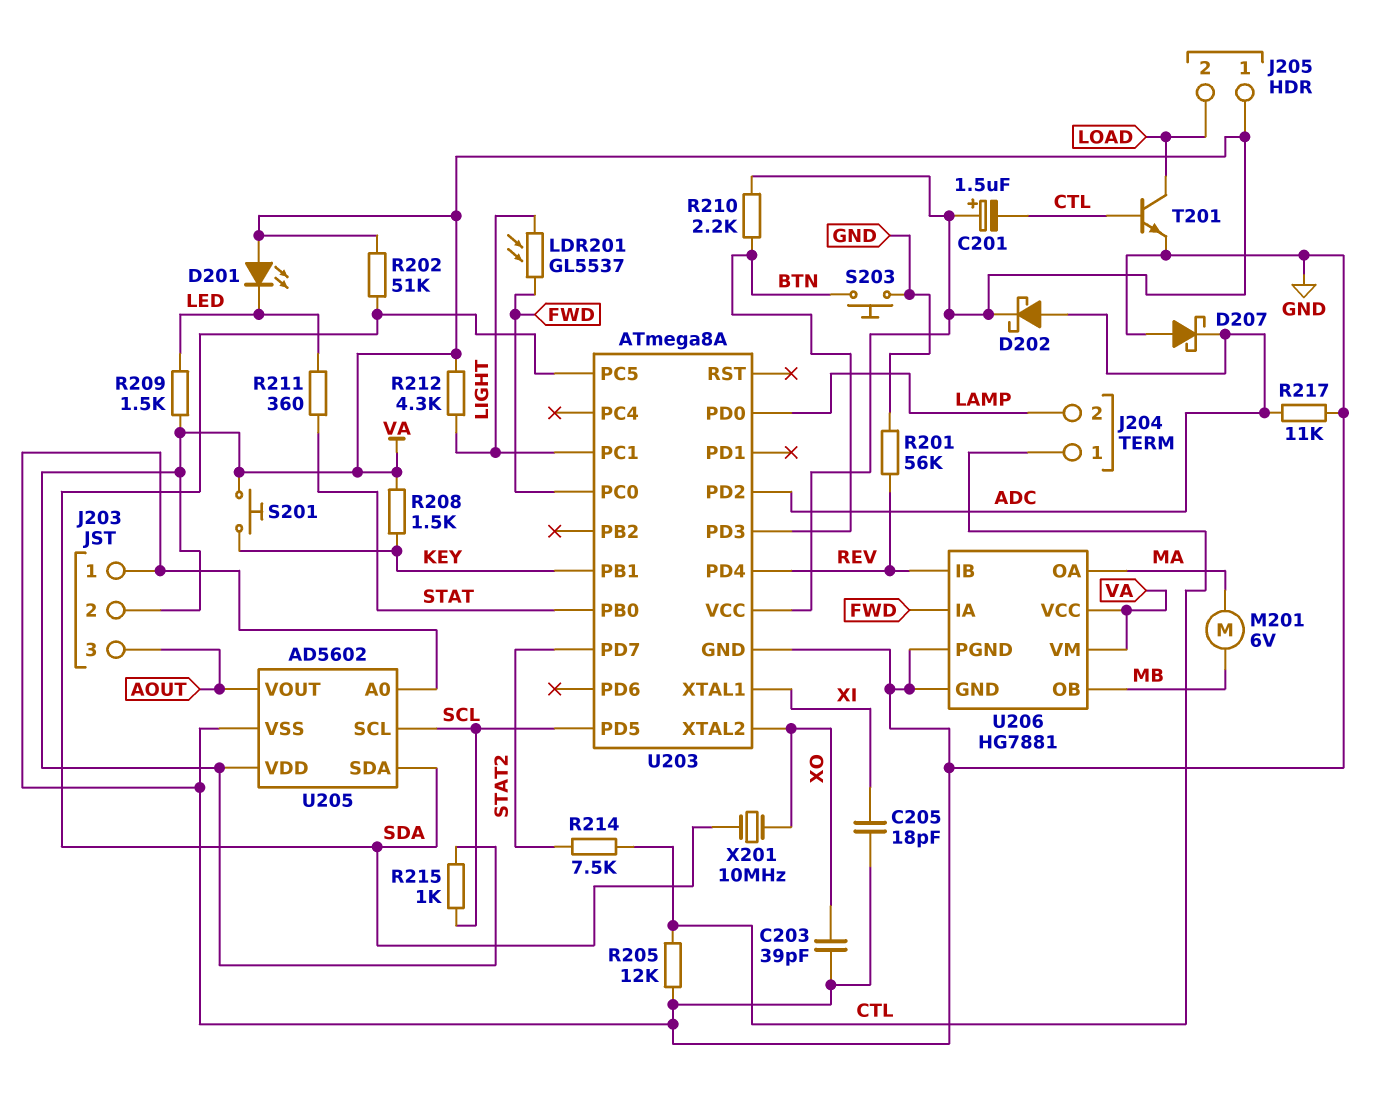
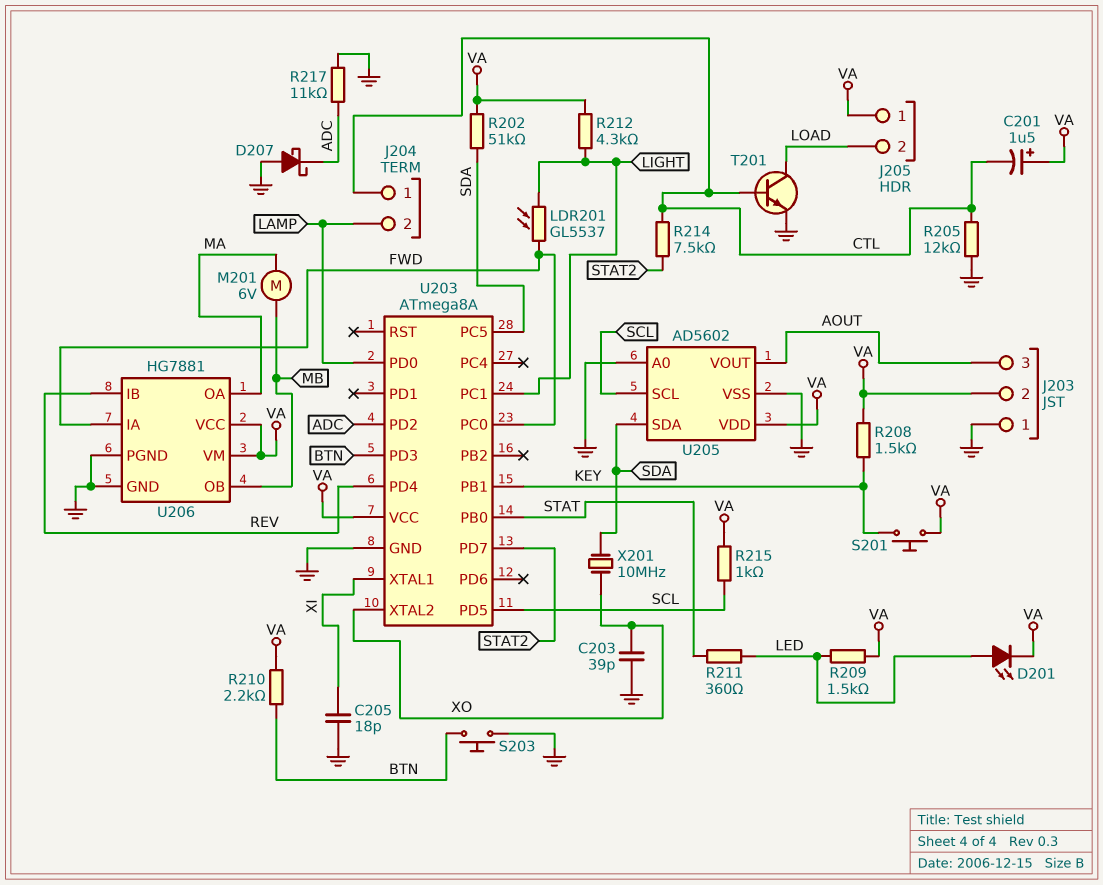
D201: LED (A VA, K LED) -> LED (A LED, K VA)
D202: schottky (A ADC, K VA) -> none
R201: 56k (GND, REV) -> none

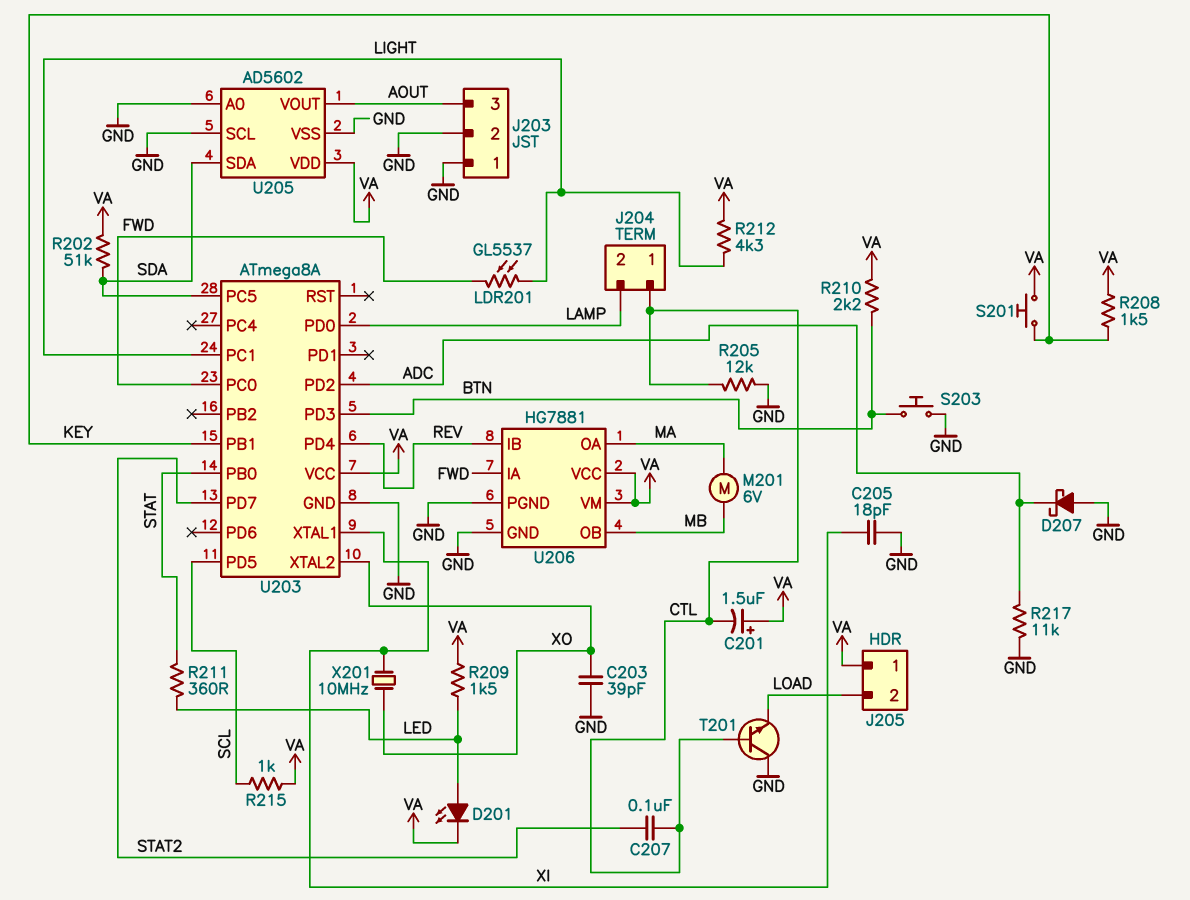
C207: none -> 100nF (CTL, STAT2)
J203 pin 2: VA -> GND
R214: 7.5k (CTL, STAT2) -> none
T201: NPN (B CTL, C LOAD, E GND) -> NPN (B CTL, C GND, E LOAD)
U205 pin SCL: SCL -> GND
X201: 10MHz (SDA, XO) -> 10MHz (XI, XO)

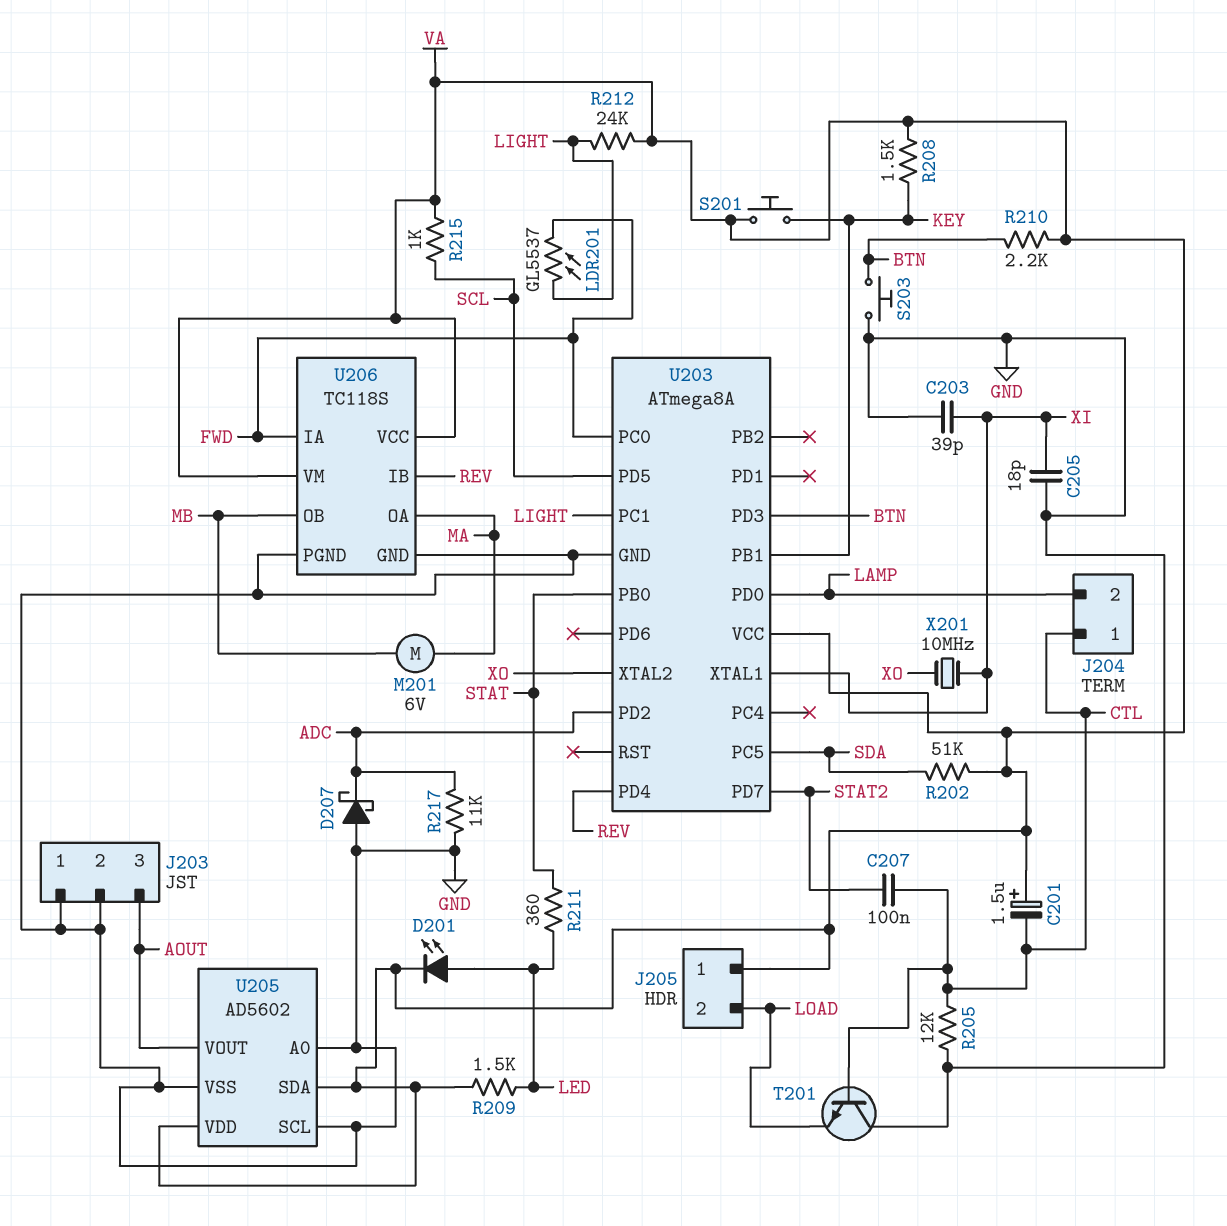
C203: 39pF (GND, XO) -> 39pF (GND, XI)
R212: 4.3k (LIGHT, VA) -> 24k (LIGHT, VA)
U205 pin SDA: SDA -> VA
U206: HG7881 -> TC118S

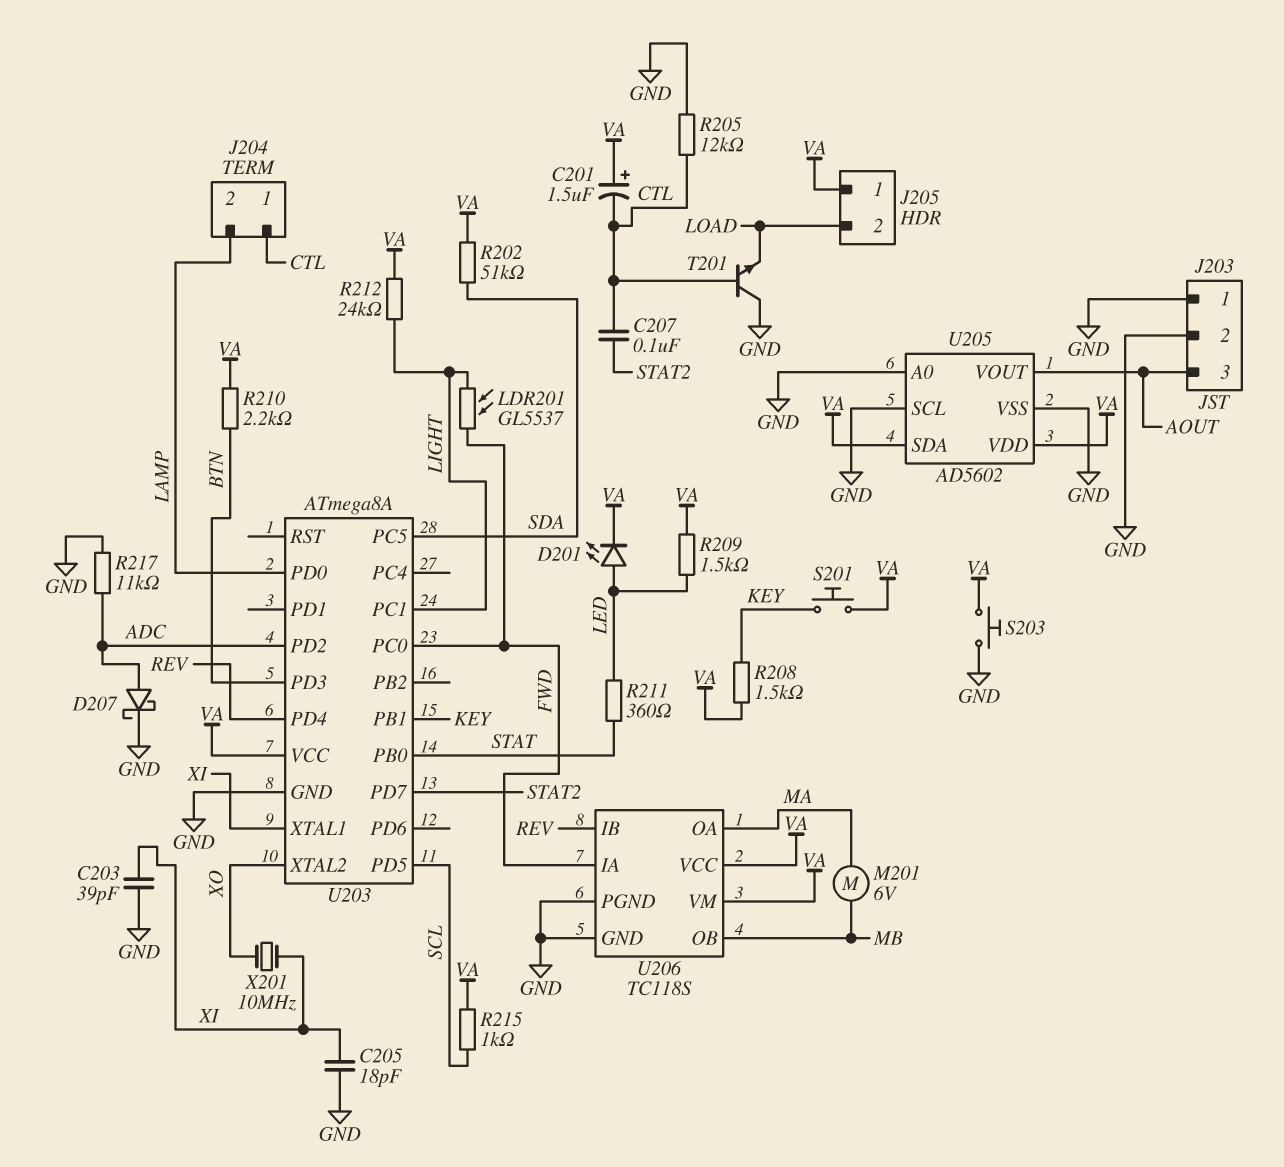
D207: schottky (A GND, K ADC) -> schottky (A ADC, K GND)
S203: button (BTN, GND) -> button (GND, VA)

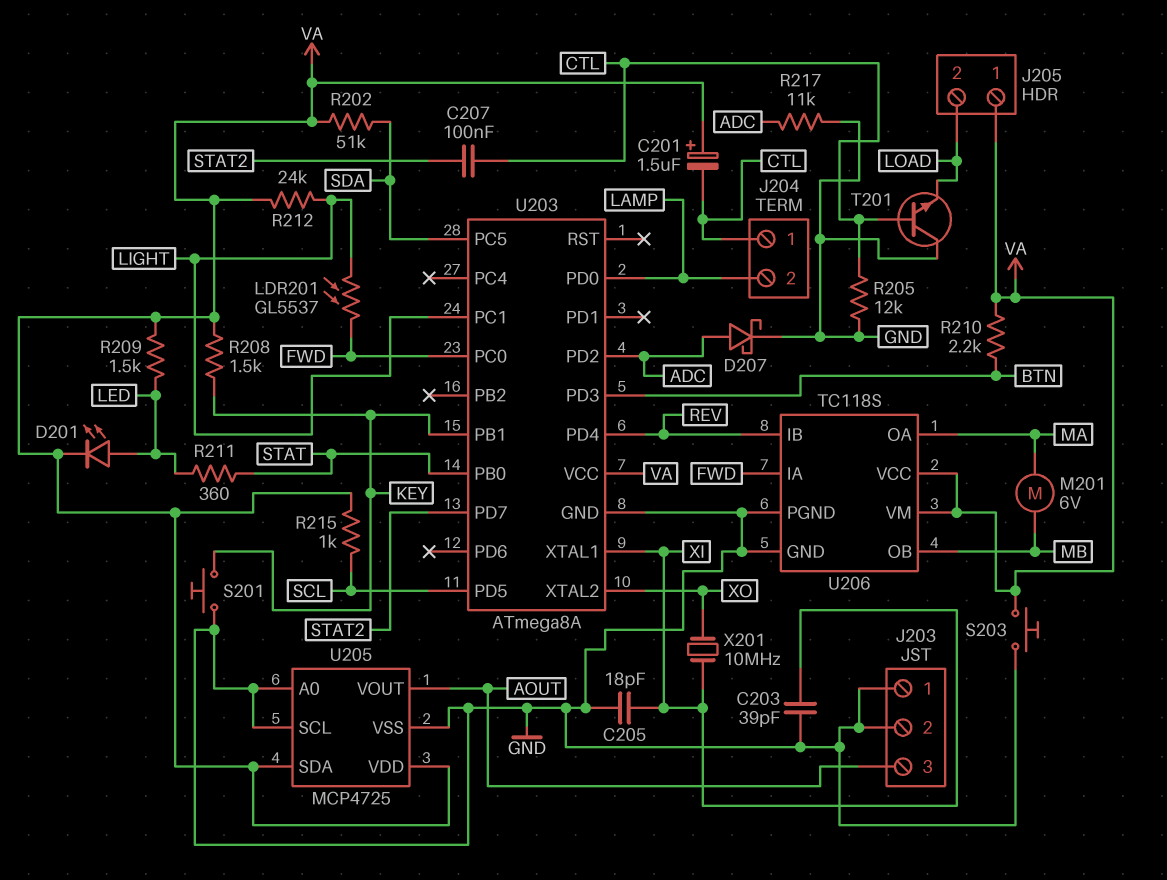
S201: button (KEY, VA) -> button (GND, KEY)
U205: AD5602 -> MCP4725

